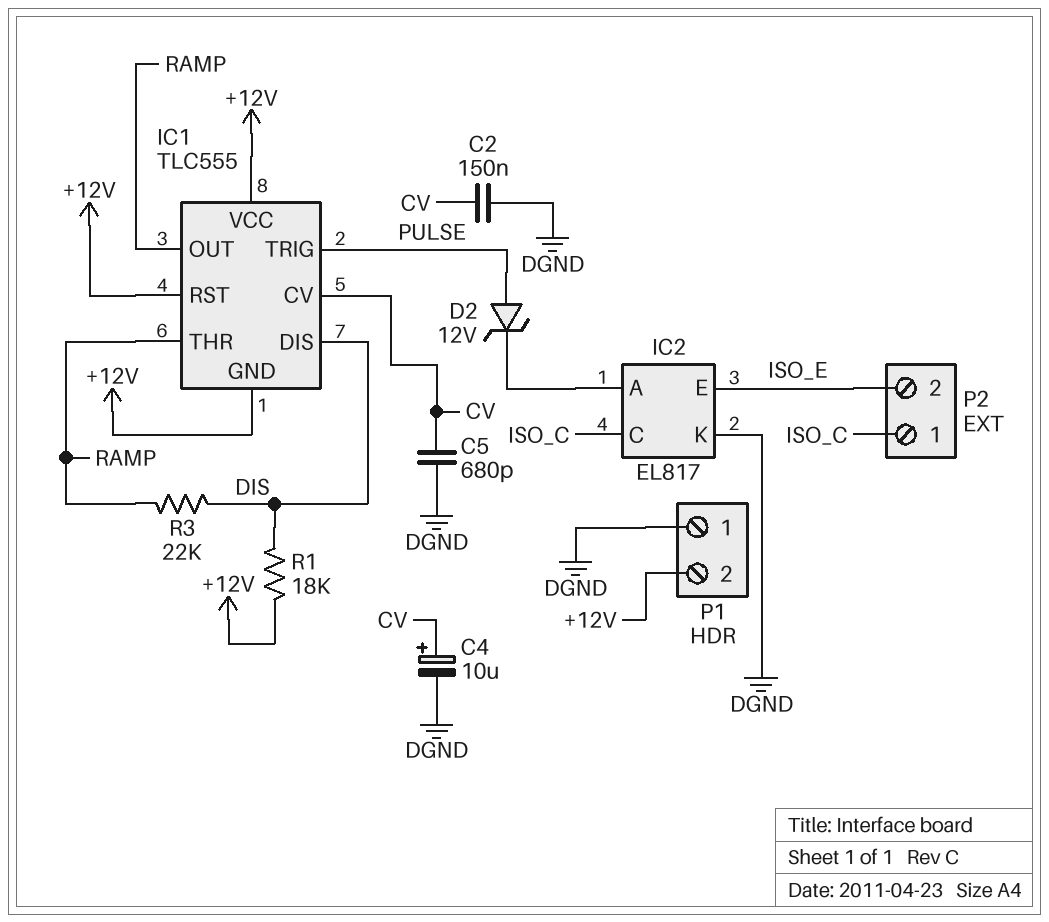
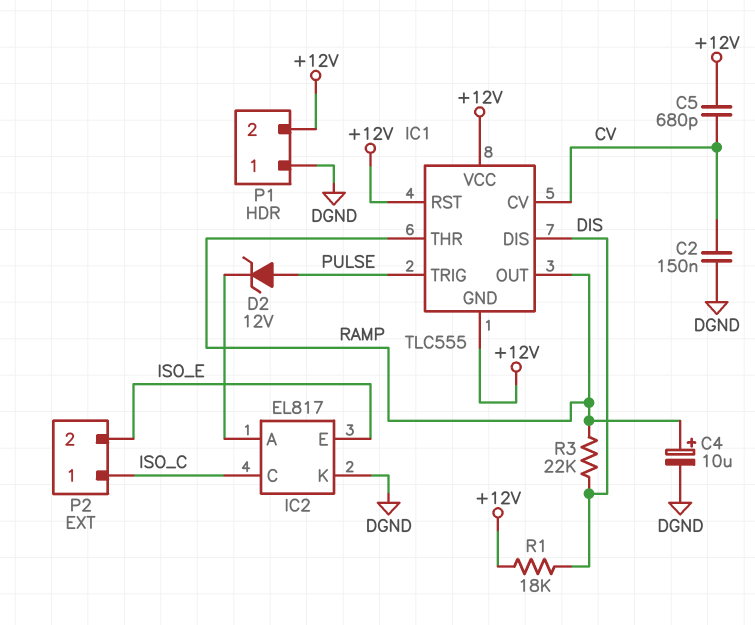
C4: 10uF (plus CV, minus DGND) -> 10uF (plus RAMP, minus DGND)
C5: 680pF (CV, DGND) -> 680pF (+12V, CV)

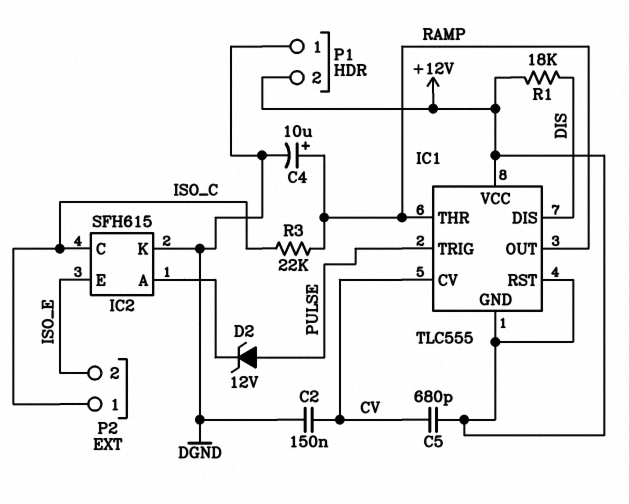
IC2: EL817 -> SFH615
R3: 22k (DIS, RAMP) -> 22k (ISO_C, RAMP)

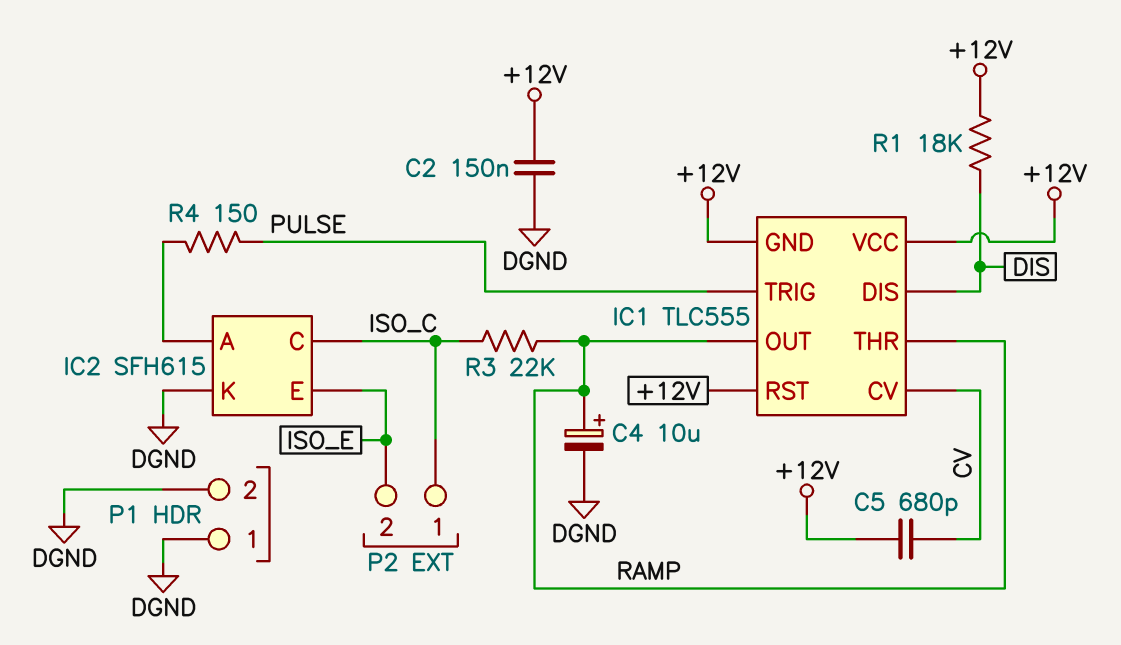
C2: 150nF (CV, DGND) -> 150nF (+12V, DGND)
D2: zener 12V (A PULSE, K IC2/A) -> none
P1 pin 2: +12V -> DGND
R4: none -> 150 (IC2/A, PULSE)

